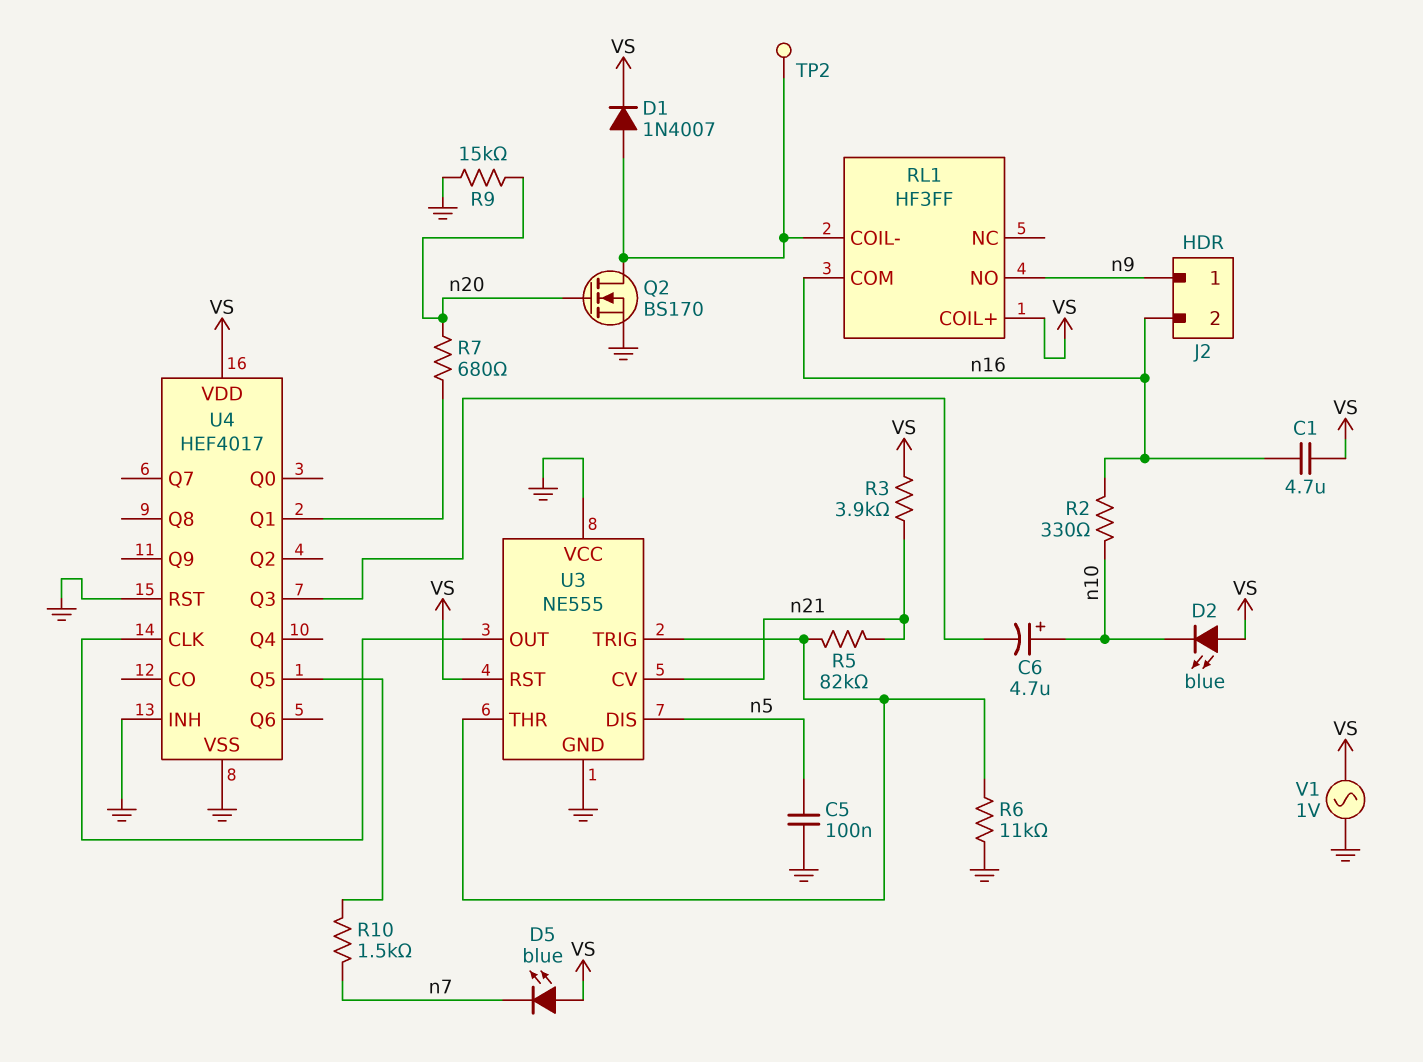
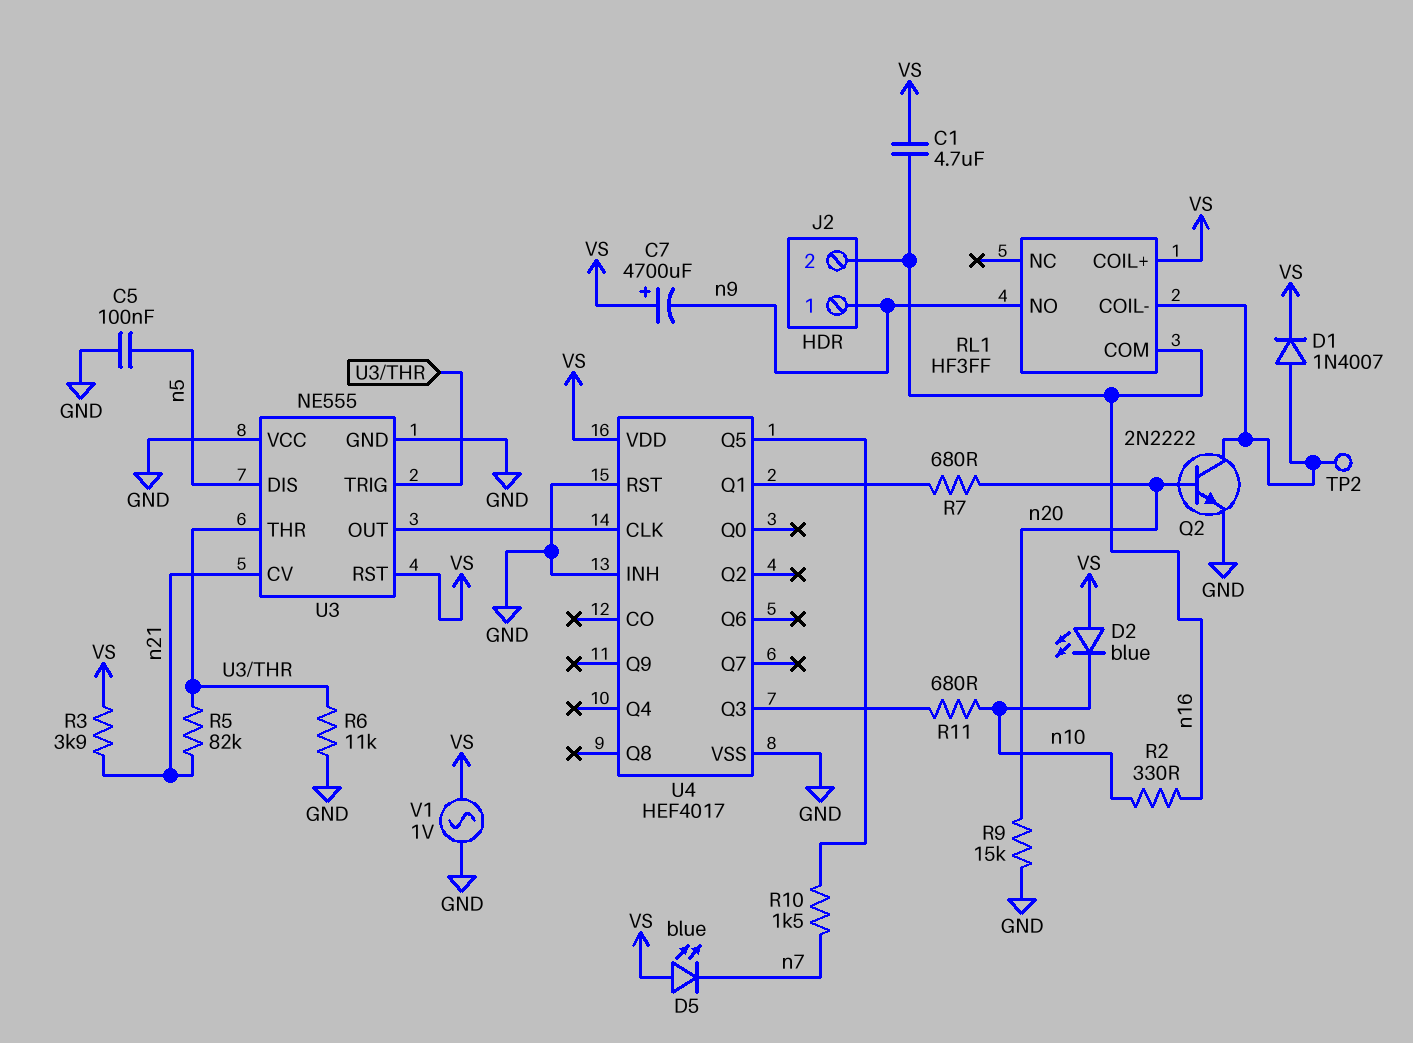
C6: 4.7uF (plus n10, minus U4/Q3) -> none
C7: none -> 4700uF (plus VS, minus n9)
Q2: NMOS BS170 (G n20, D RL1/COIL-, S GND) -> NPN 2N2222 (B n20, C RL1/COIL-, E GND)
R11: none -> 680 (U4/Q3, n10)

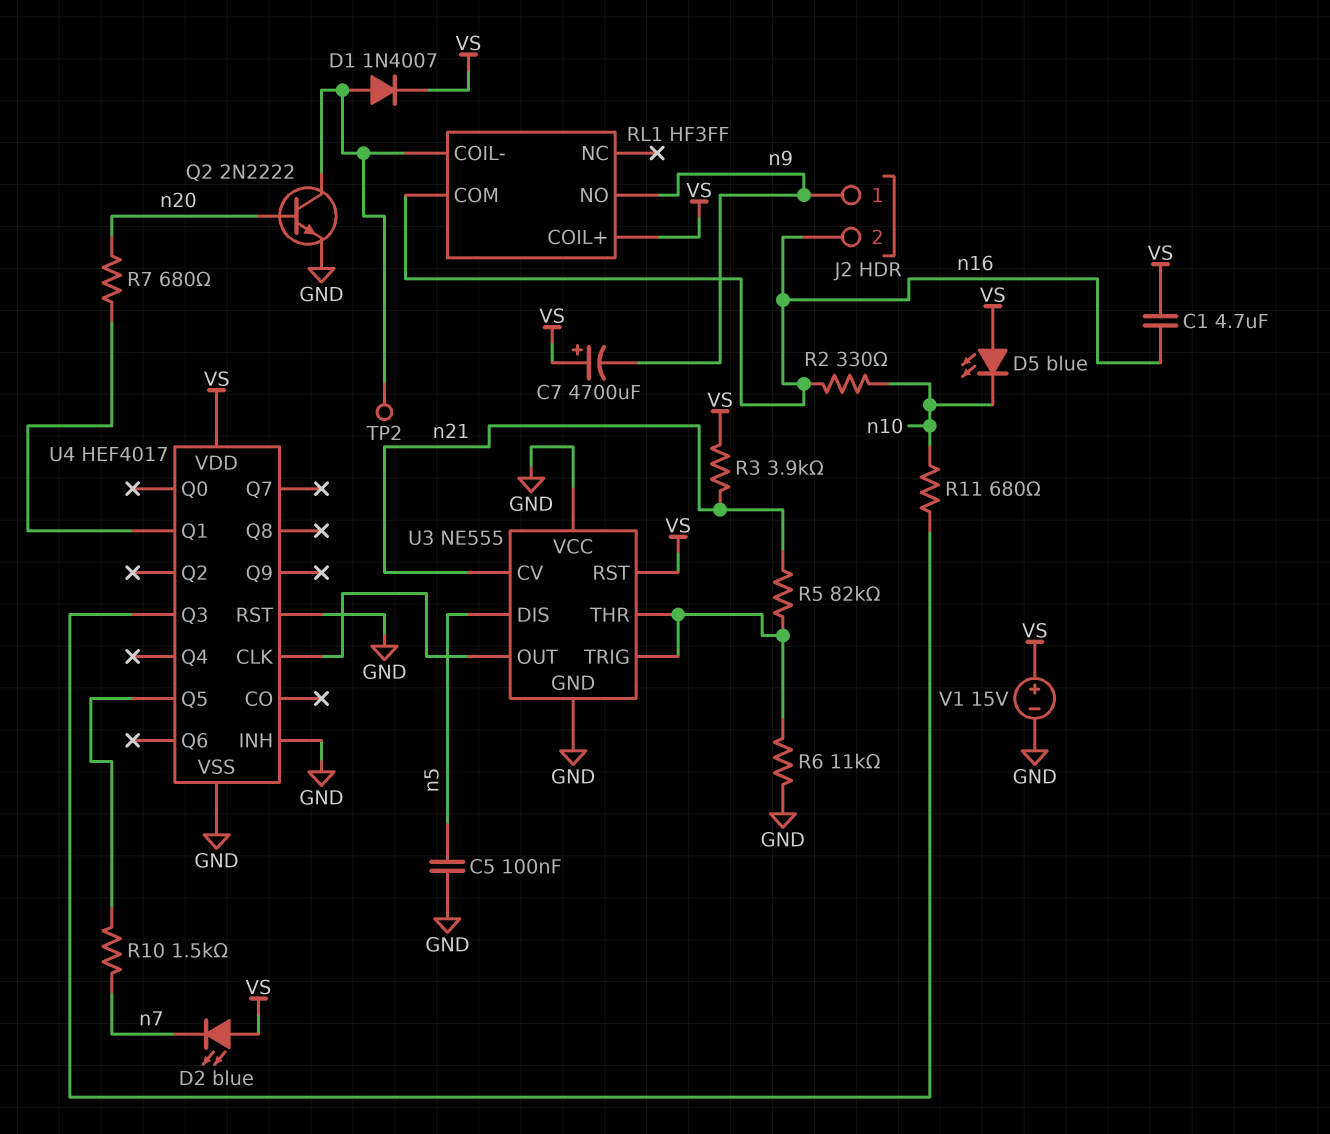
D2: LED blue (A VS, K n10) -> LED blue (A VS, K n7)
D5: LED blue (A VS, K n7) -> LED blue (A VS, K n10)
R9: 15k (GND, n20) -> none
V1: AC 1V (GND, VS) -> 15V (plus VS, minus GND)

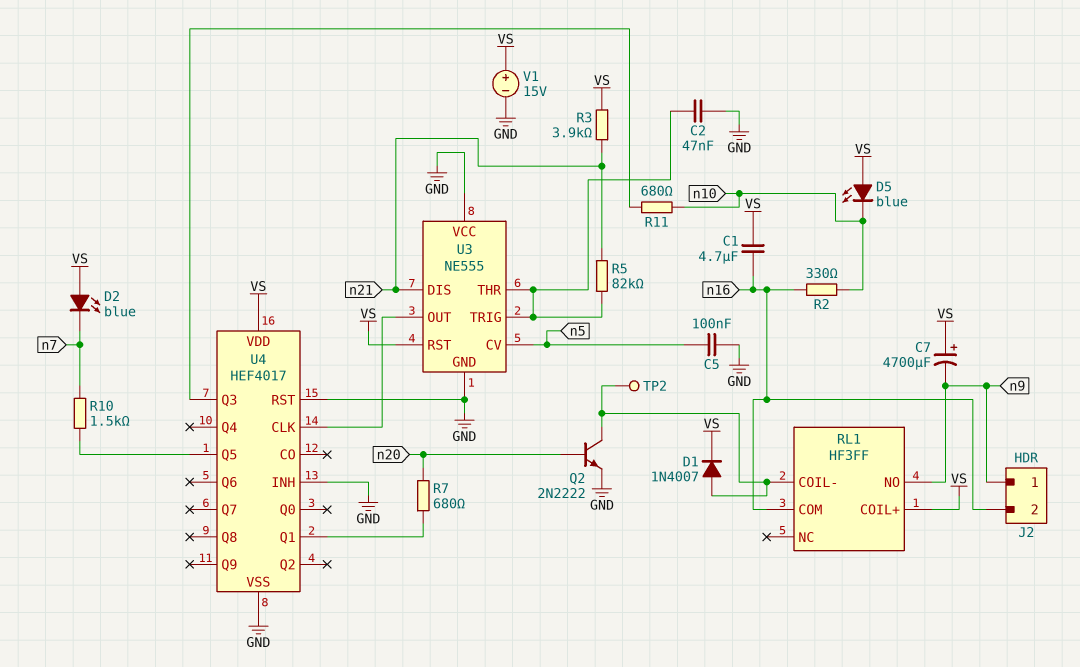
C2: none -> 47nF (GND, U3/THR)
R6: 11k (GND, U3/THR) -> none
U3 pin CV: n21 -> n5
U3 pin DIS: n5 -> n21

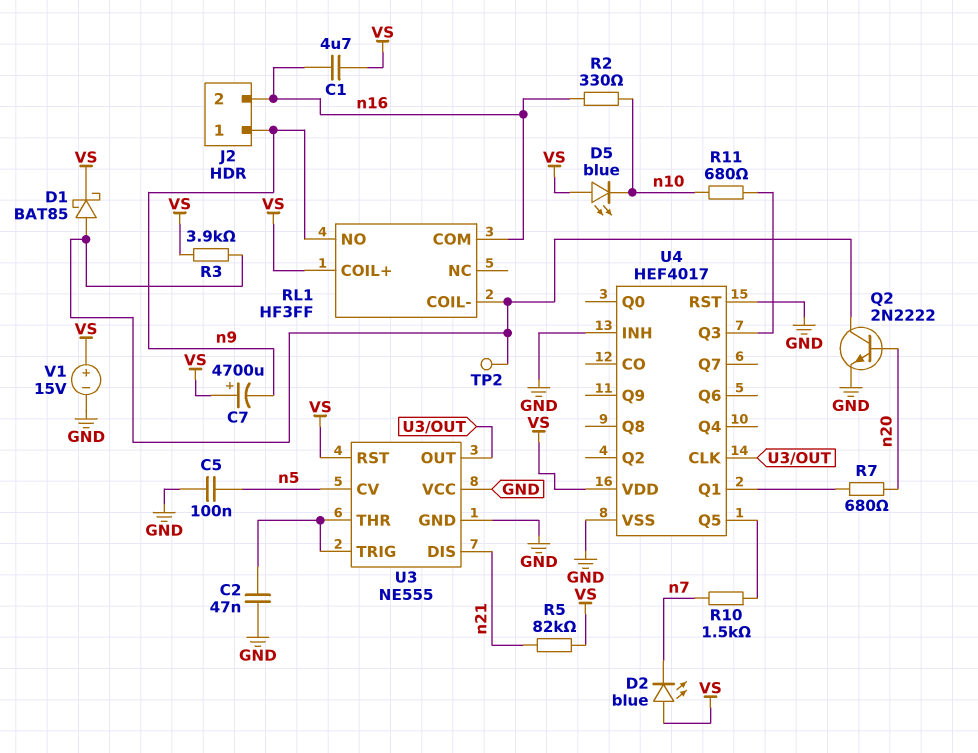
D1: diode 1N4007 (A RL1/COIL-, K VS) -> schottky BAT85 (A RL1/COIL-, K VS)
R3: 3.9k (VS, n21) -> 3.9k (RL1/COIL-, VS)
R5: 82k (U3/THR, n21) -> 82k (VS, n21)

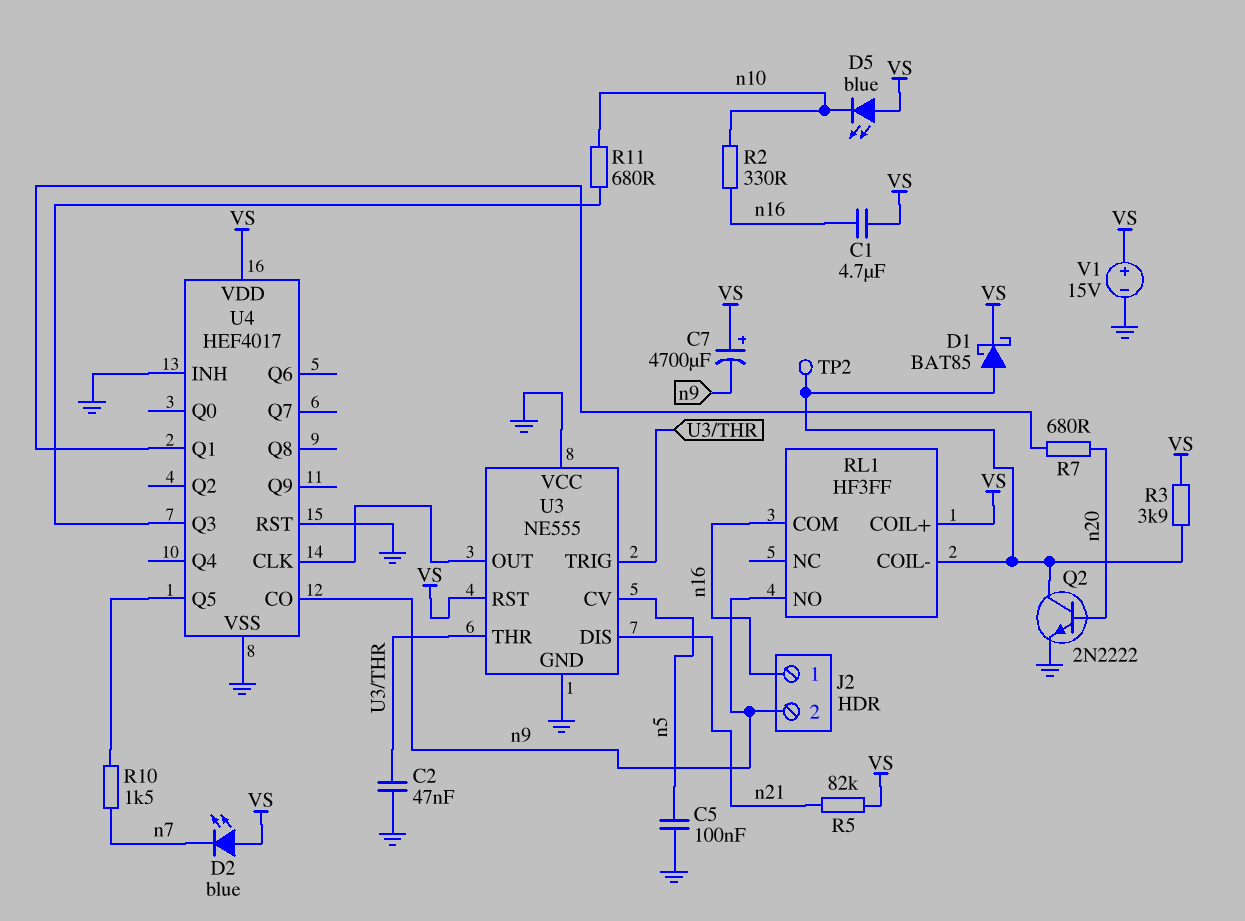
J2 pin 1: n9 -> n16
J2 pin 2: n16 -> n9
U4 pin CO: none -> n9

